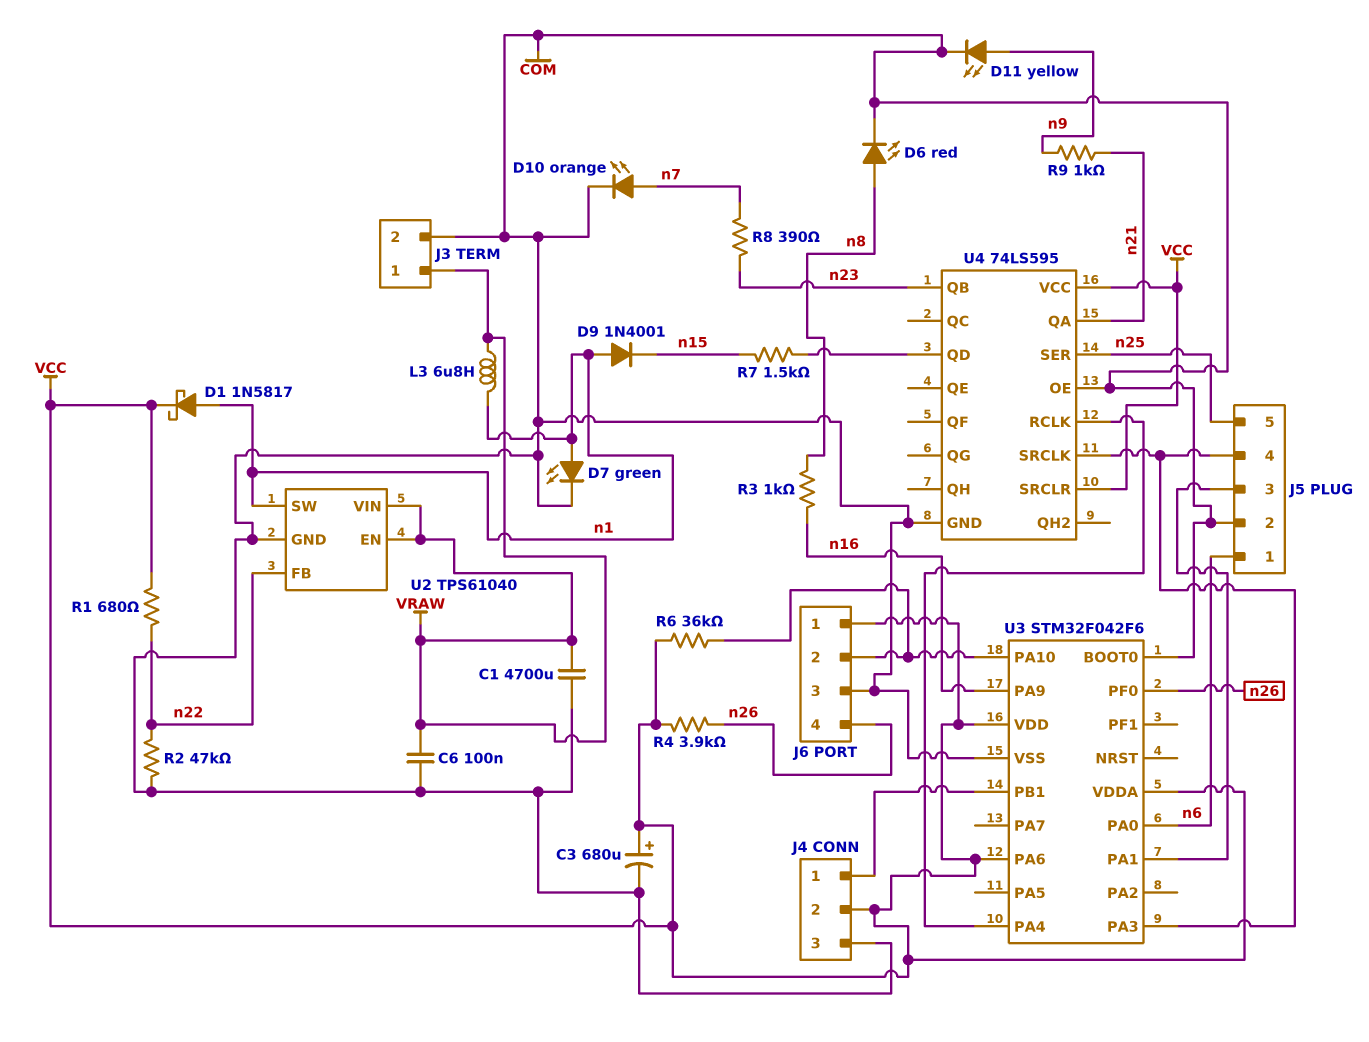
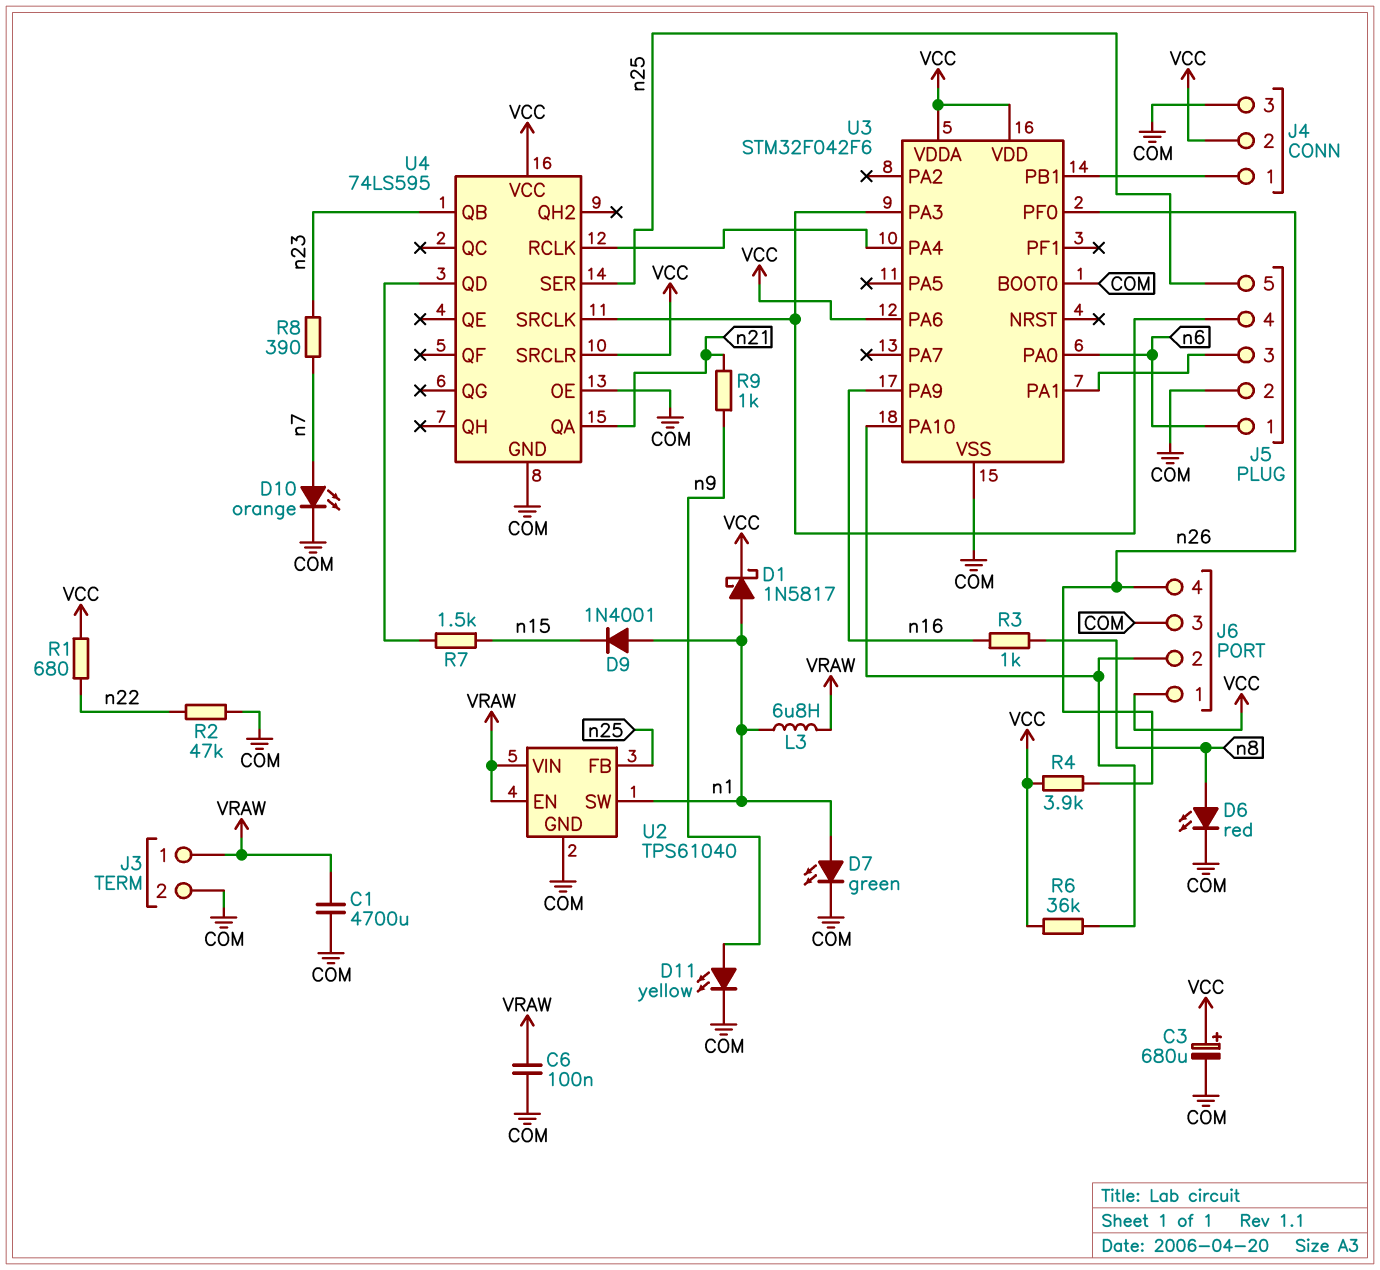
U2 pin FB: n22 -> n25

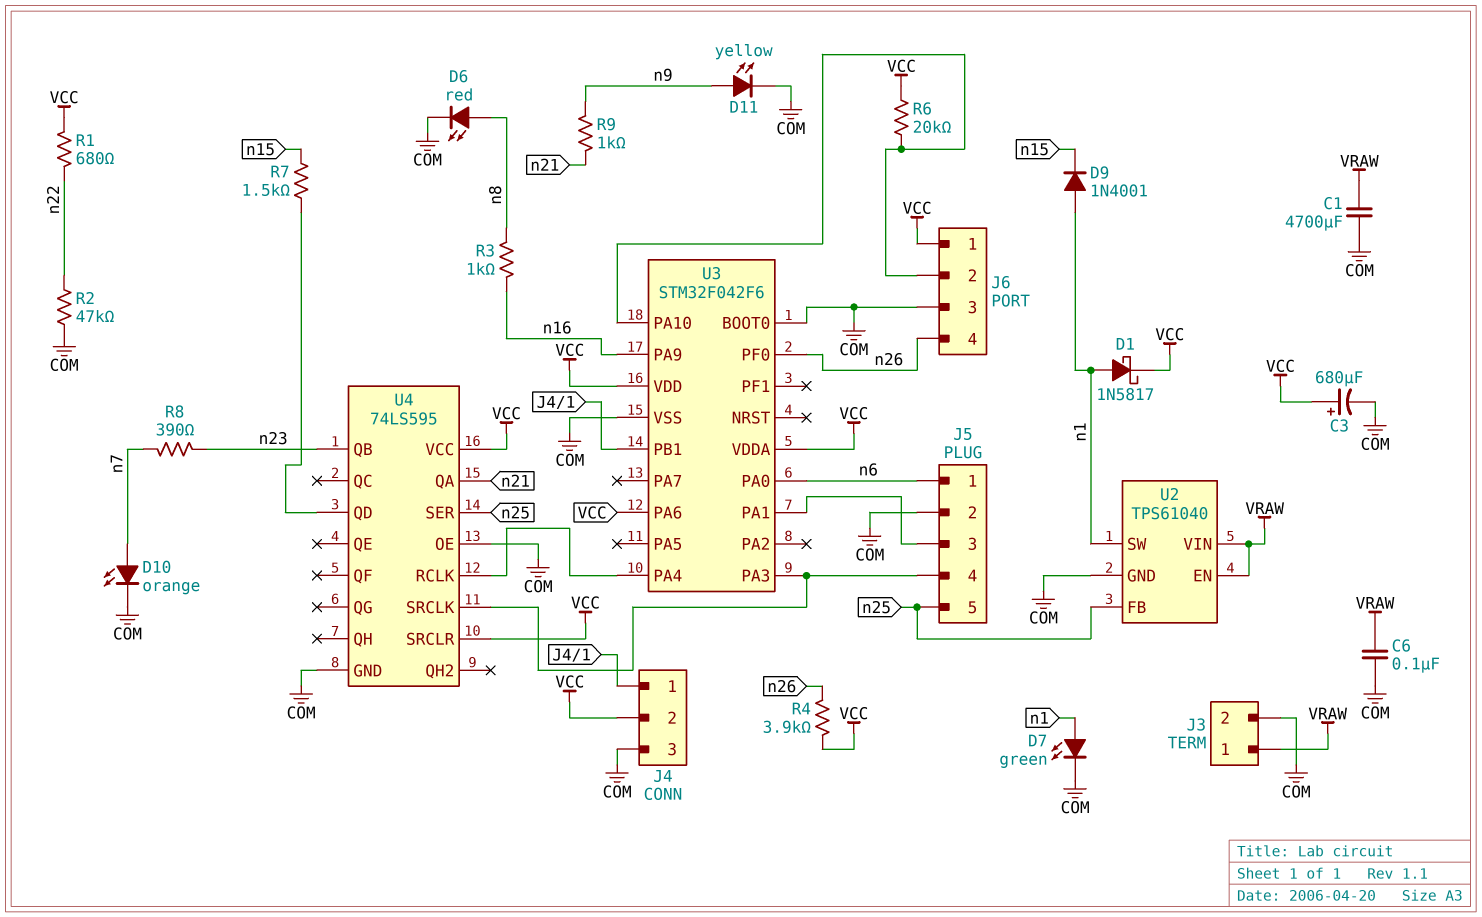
L3: 6.8uH (VRAW, n1) -> none
R6: 36k (J6/2, VCC) -> 20k (J6/2, VCC)

